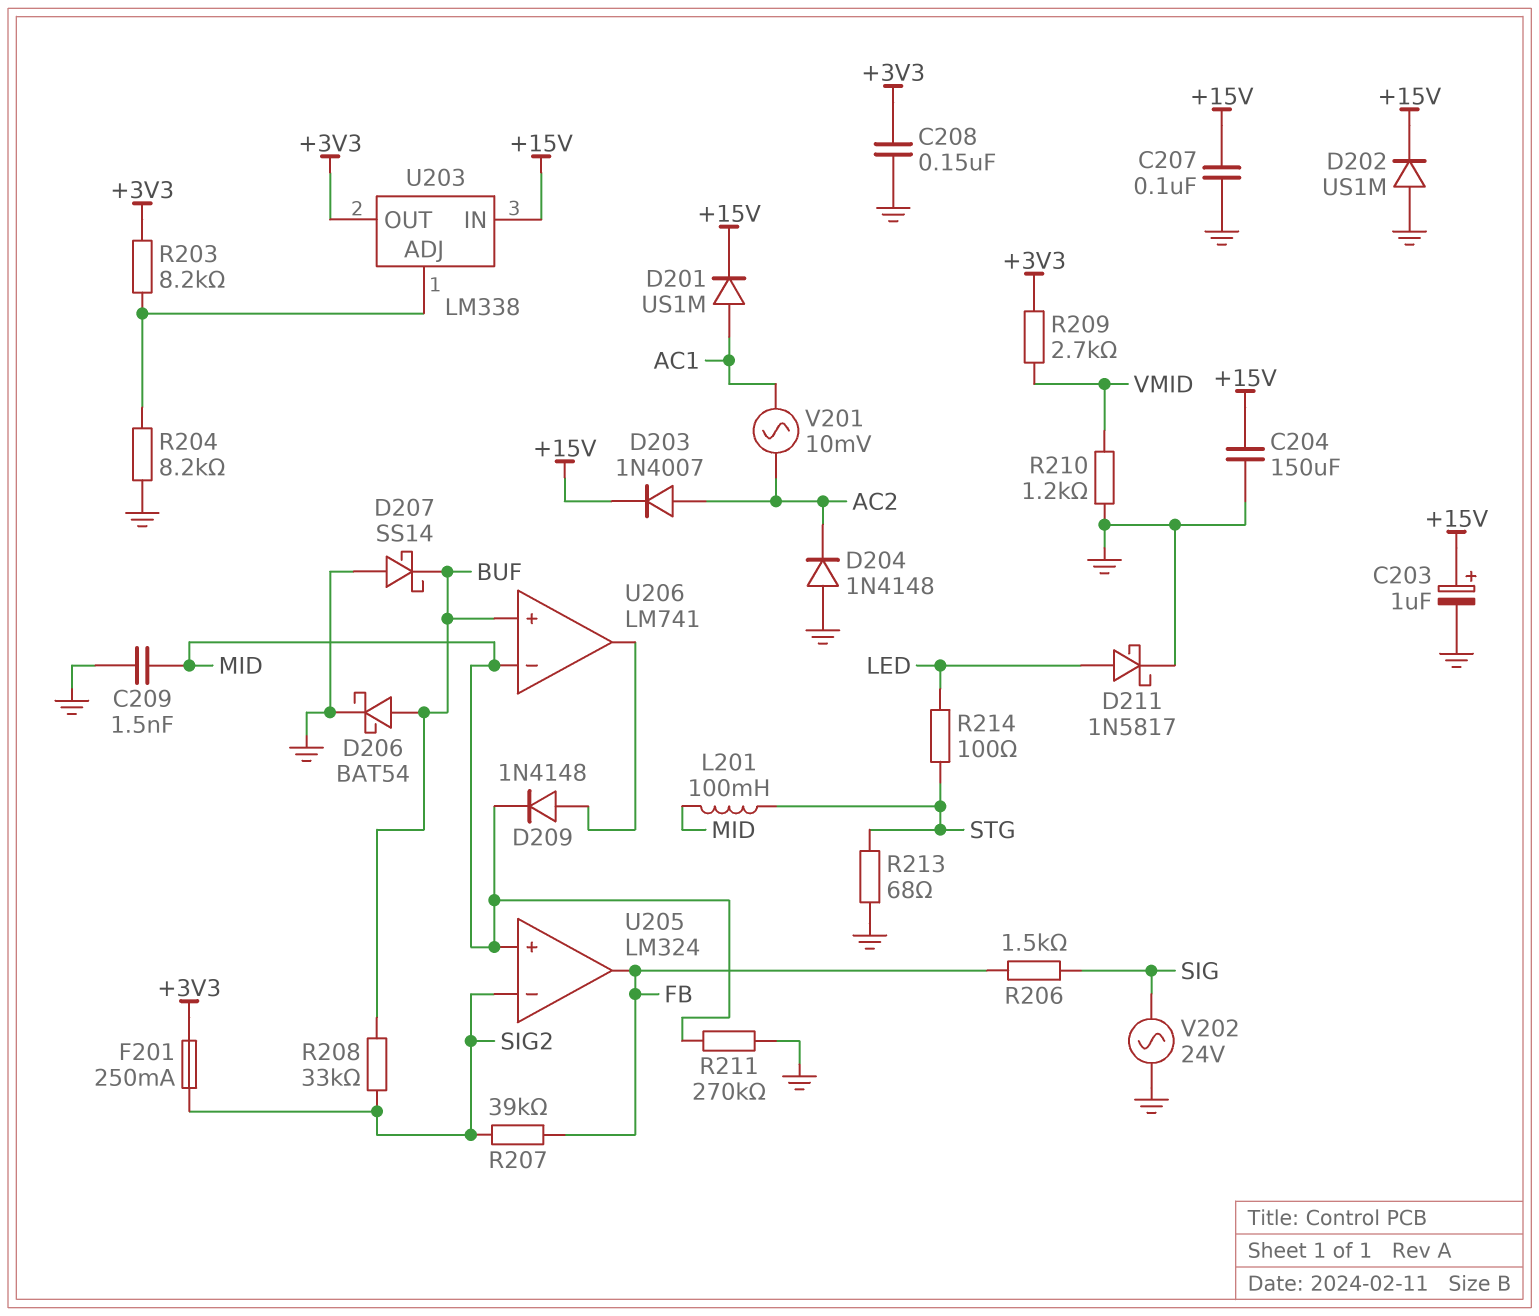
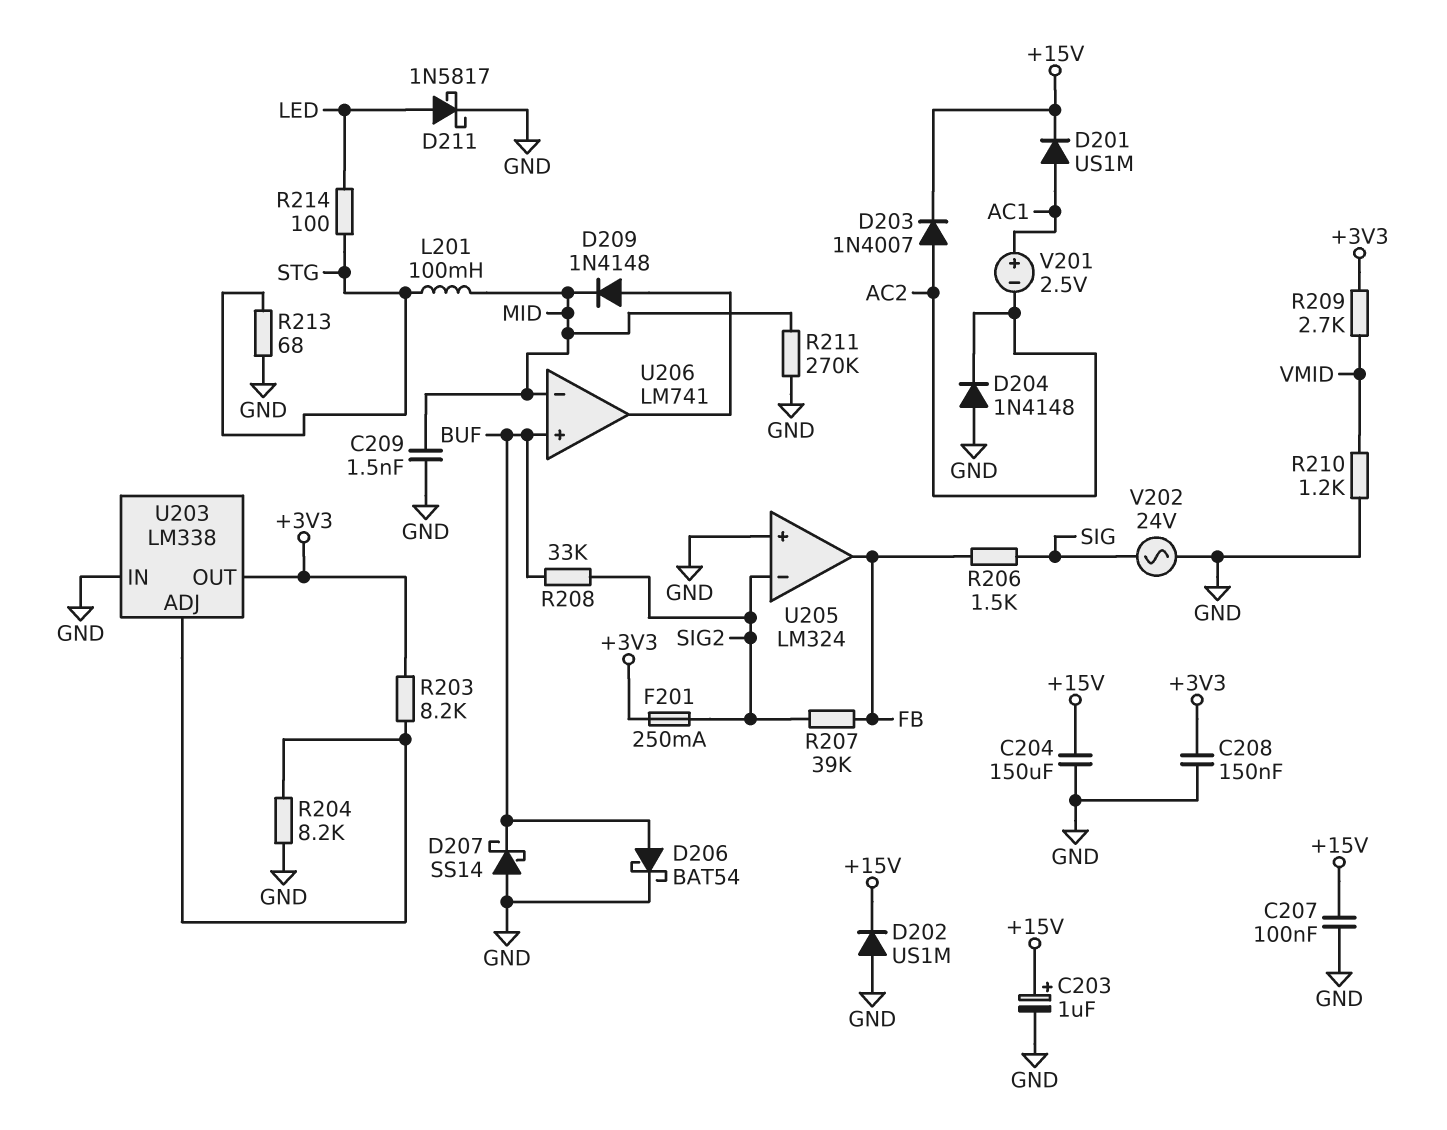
U203 pin IN: +15V -> GND
U205 pin in+: MID -> GND
V201: AC 10mV (AC1, AC2) -> 2.5V (plus AC1, minus AC2)

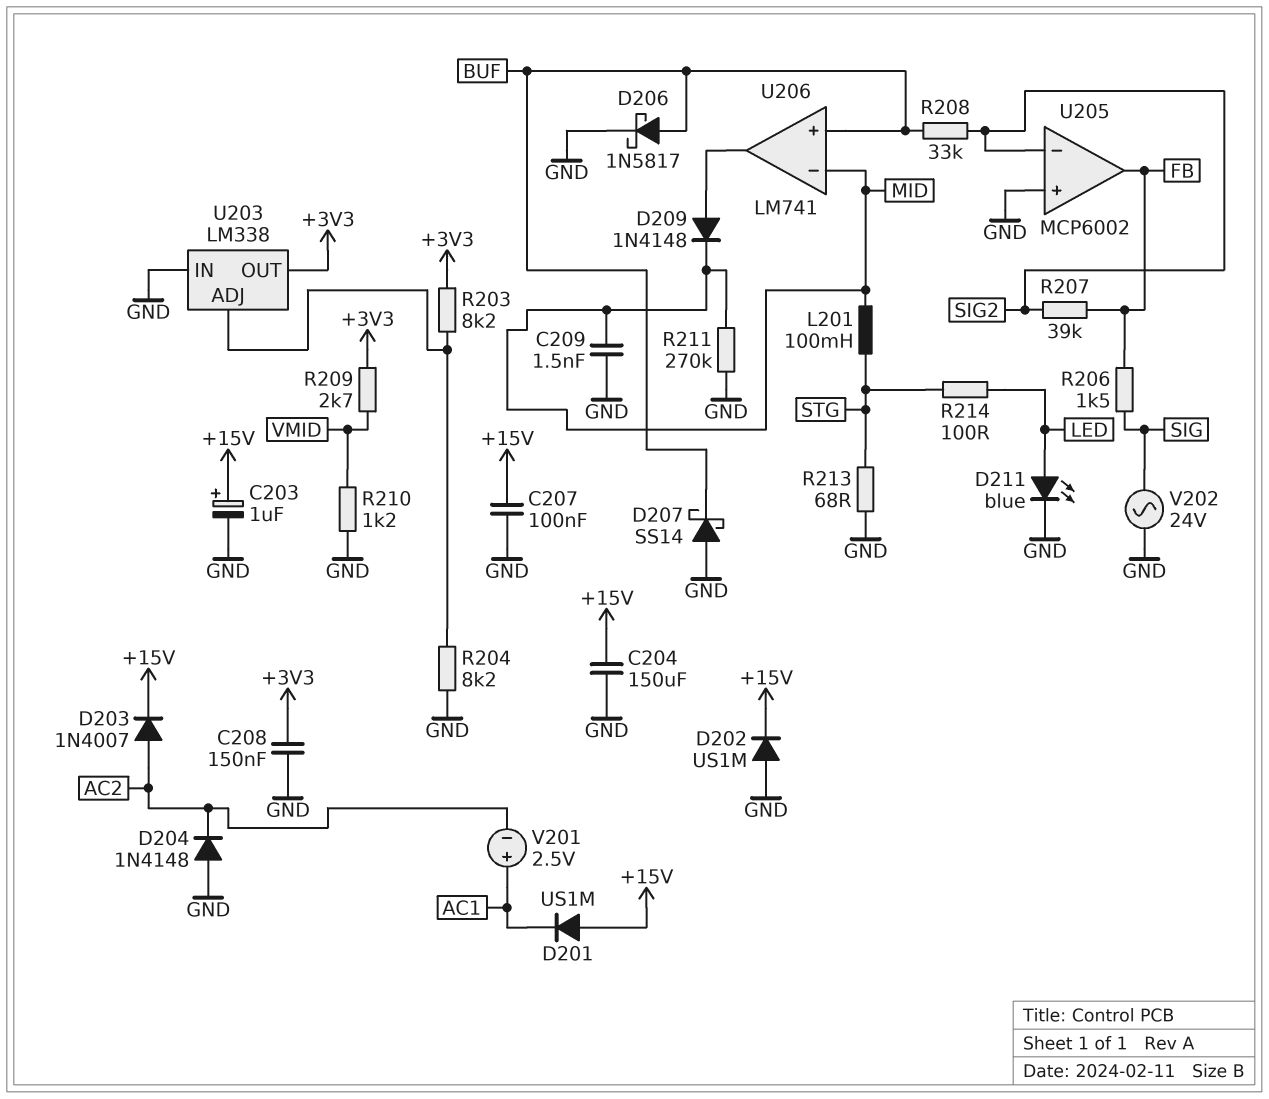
D201: diode US1M (A AC1, K +15V) -> diode US1M (A +15V, K AC1)
D206: schottky BAT54 (A BUF, K GND) -> schottky 1N5817 (A BUF, K GND)
D211: schottky 1N5817 (A LED, K GND) -> LED blue (A LED, K GND)
F201: 250mA (+3V3, SIG2) -> none
U205: LM324 -> MCP6002

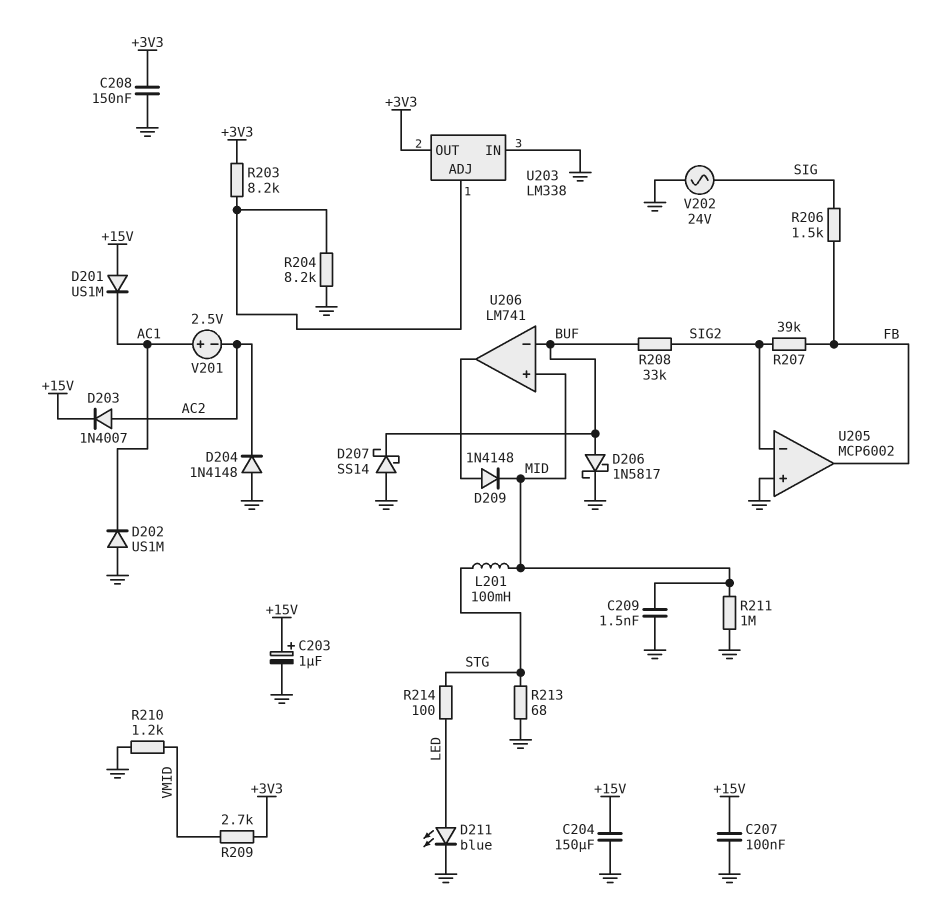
D202: diode US1M (A GND, K +15V) -> diode US1M (A GND, K AC1)
R211: 270k (GND, MID) -> 1M (GND, MID)
U206 pin in+: BUF -> MID
U206 pin in-: MID -> BUF

